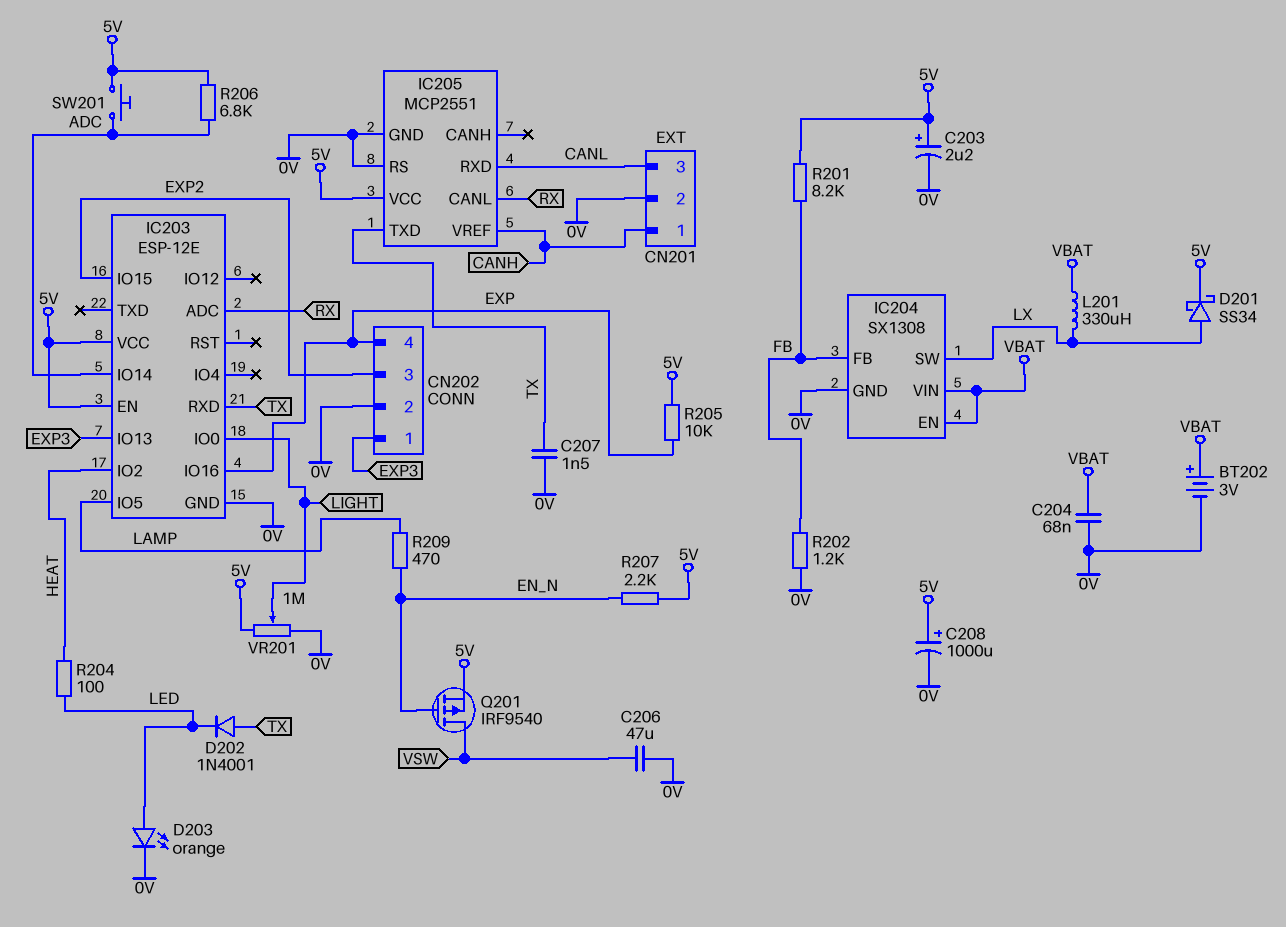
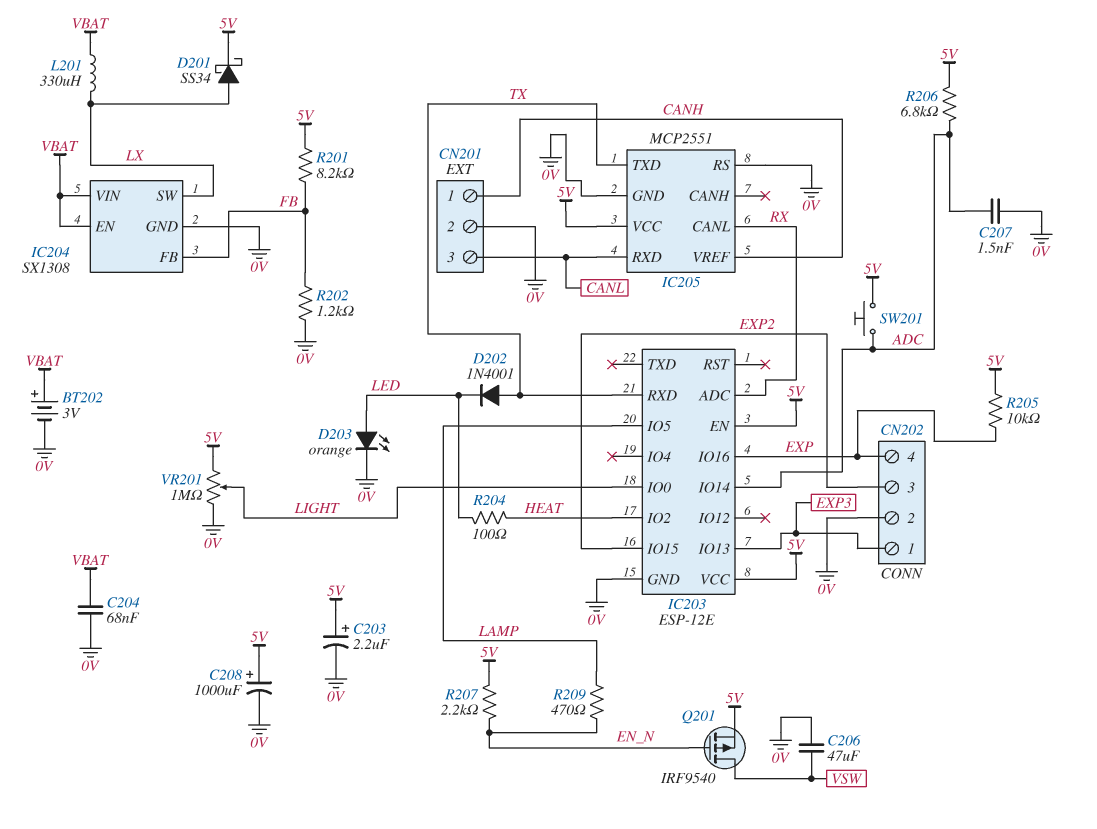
C207: 1.5nF (0V, TX) -> 1.5nF (0V, ADC)

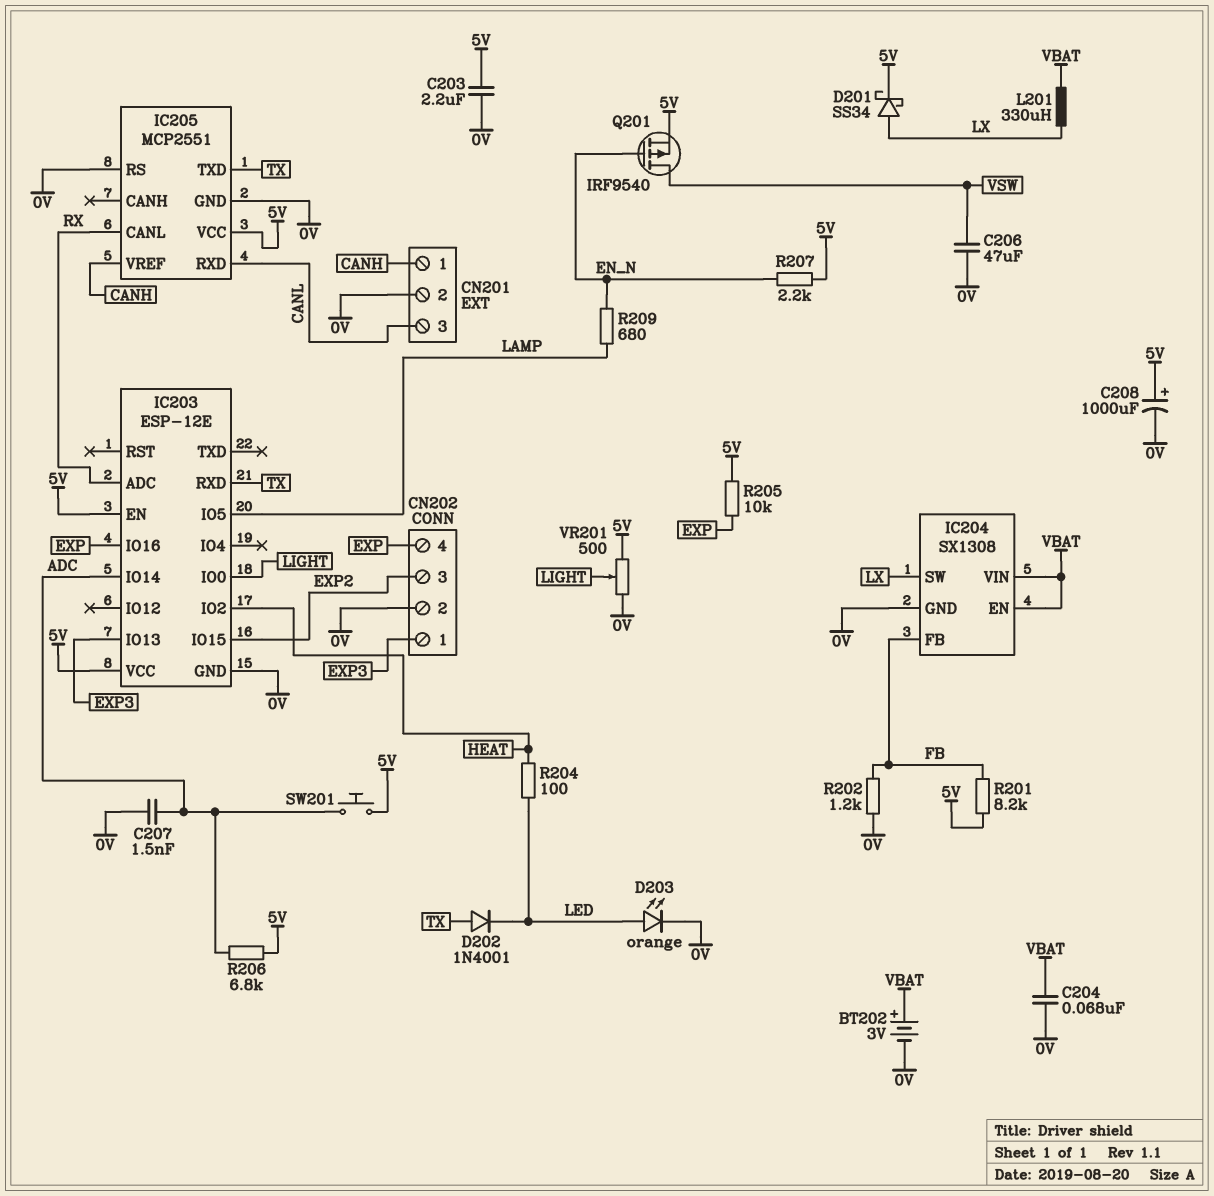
C203: 2.2uF (plus 5V, minus 0V) -> 2.2uF (0V, 5V)
R209: 470 (EN_N, LAMP) -> 680 (EN_N, LAMP)
VR201: 1M (0V, 5V, wiper LIGHT) -> 500 (0V, 5V, wiper LIGHT)

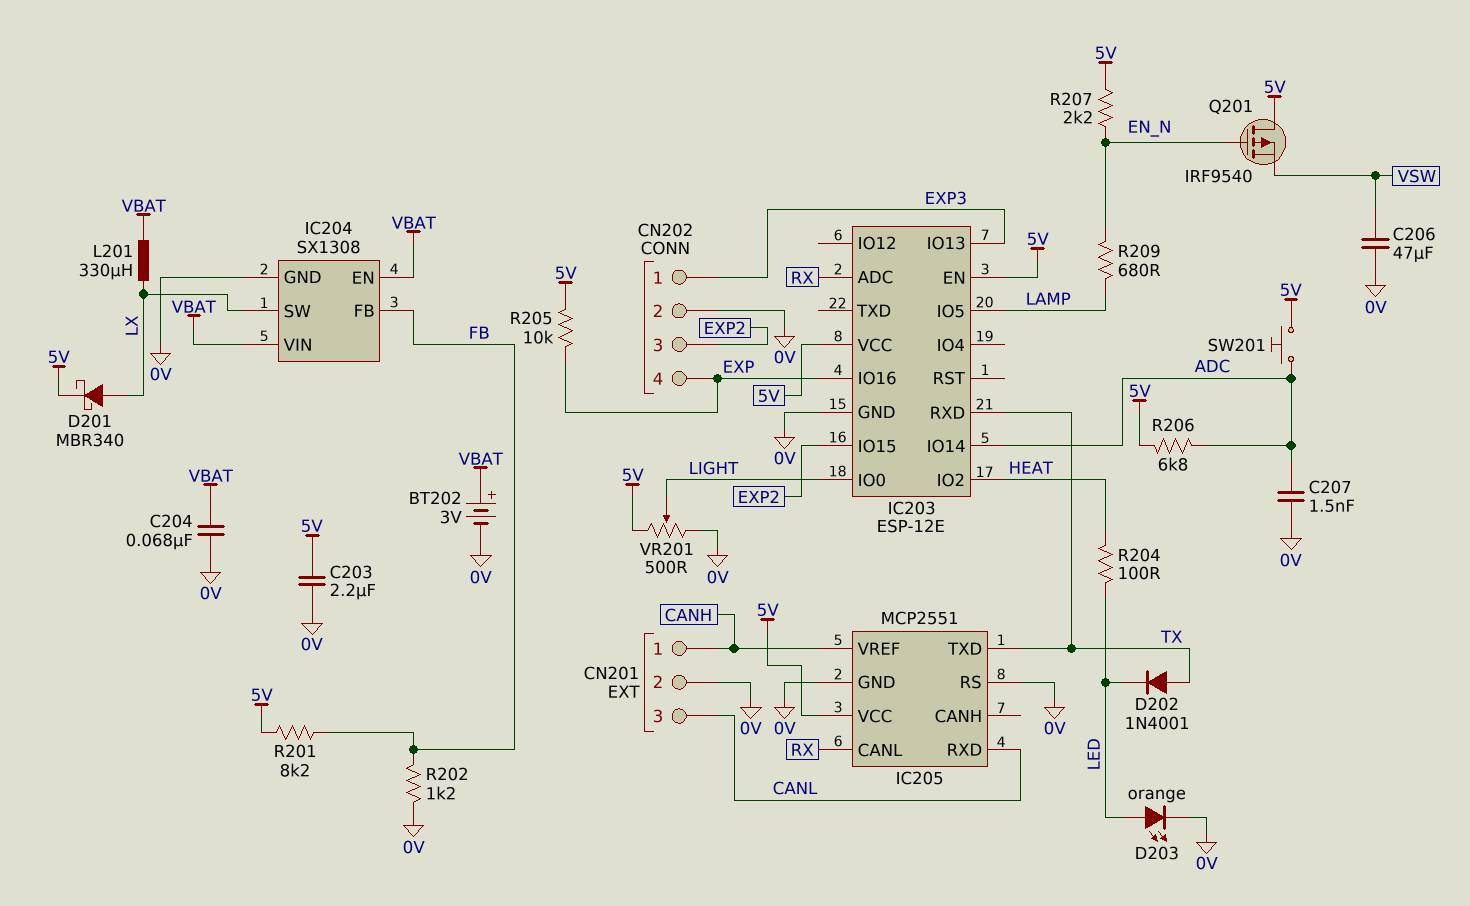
C208: 1000uF (plus 5V, minus 0V) -> none
D201: schottky SS34 (A LX, K 5V) -> schottky MBR340 (A LX, K 5V)
Q201: PMOS IRF9540 (G EN_N, D VSW, S 5V) -> PMOS IRF9540 (G EN_N, D 5V, S VSW)

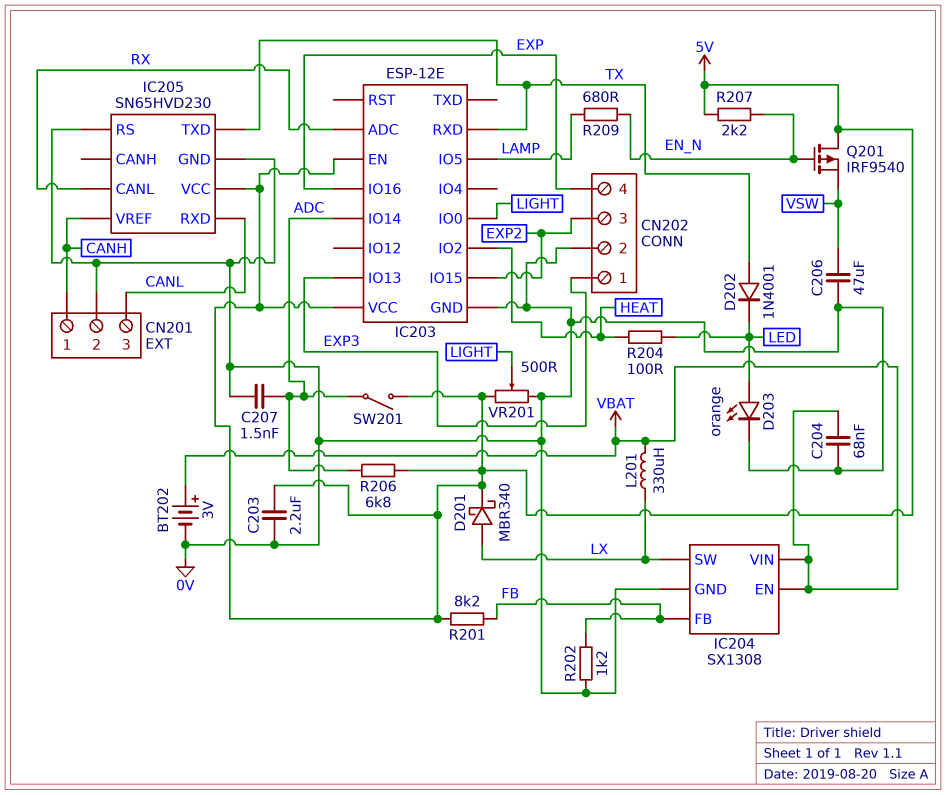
IC205: MCP2551 -> SN65HVD230
R205: 10k (5V, EXP) -> none
SW201: button (5V, ADC) -> switch (5V, ADC)

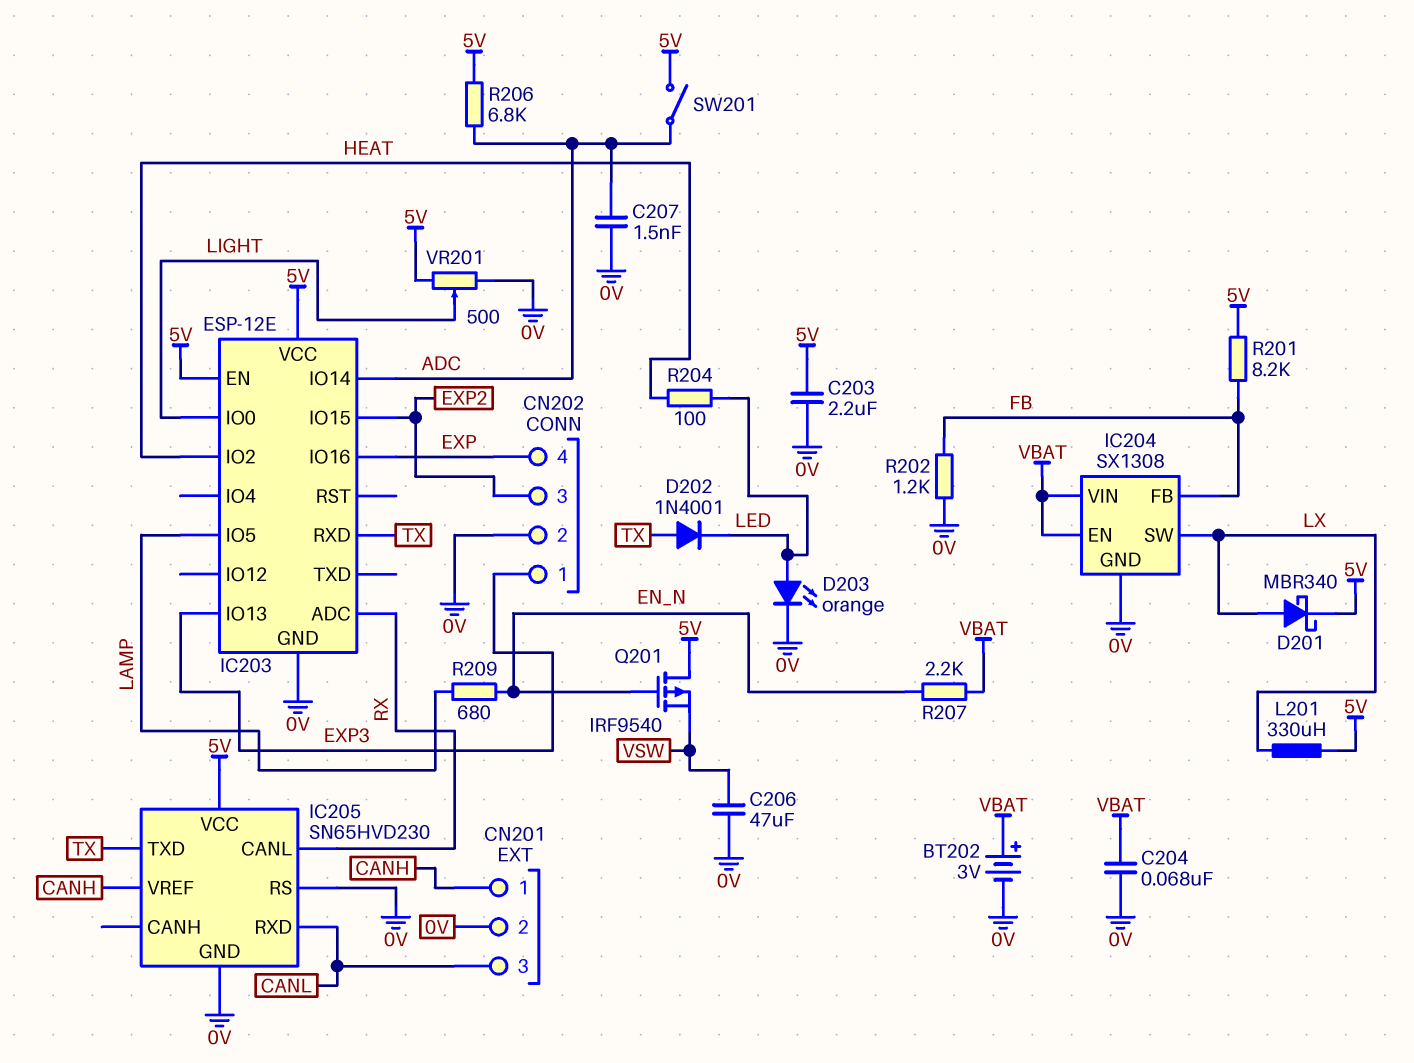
L201: 330uH (LX, VBAT) -> 330uH (5V, LX)
R207: 2.2k (5V, EN_N) -> 2.2k (EN_N, VBAT)

